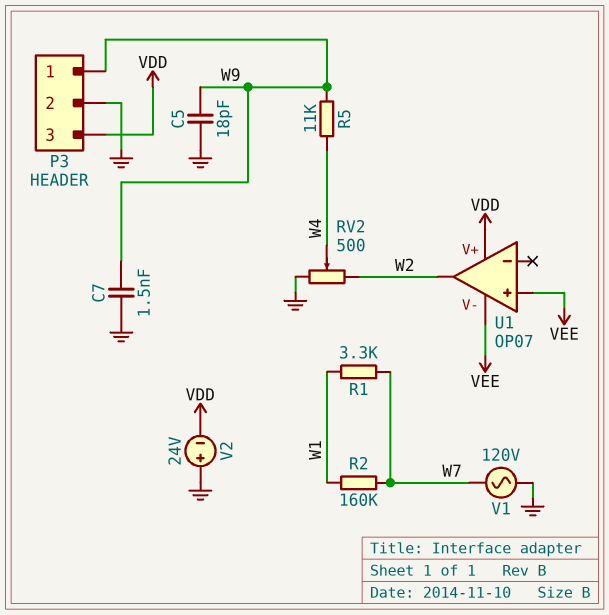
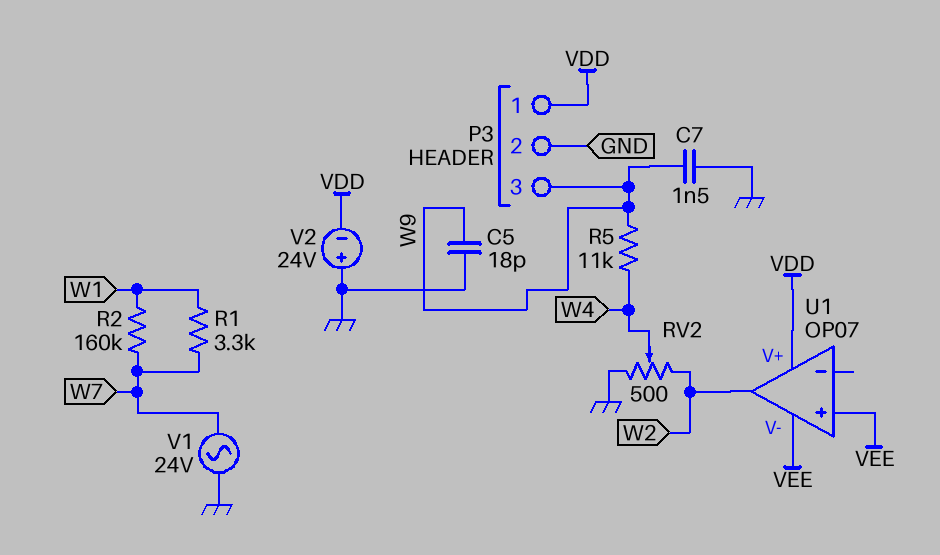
P3 pin 1: W9 -> VDD
P3 pin 3: VDD -> W9
V1: AC 120V (GND, W7) -> AC 24V (GND, W7)

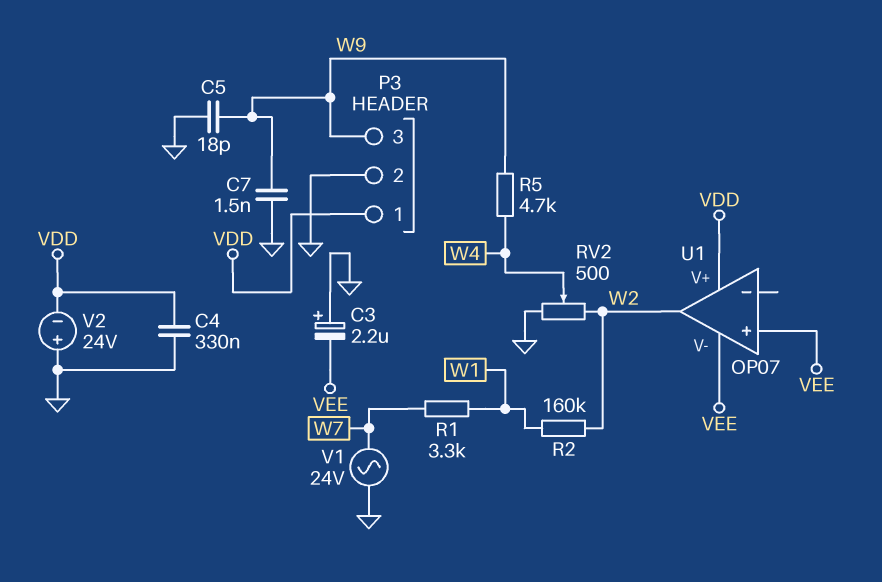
C3: none -> 2.2uF (plus GND, minus VEE)
C4: none -> 330nF (GND, VDD)
R2: 160k (W1, W7) -> 160k (W1, W2)
R5: 11k (W4, W9) -> 4.7k (W4, W9)

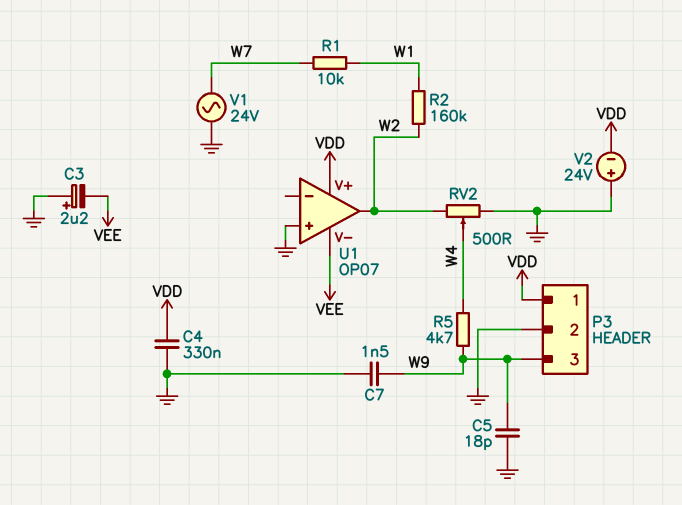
R1: 3.3k (W1, W7) -> 10k (W1, W7)
U1 pin in+: VEE -> GND

